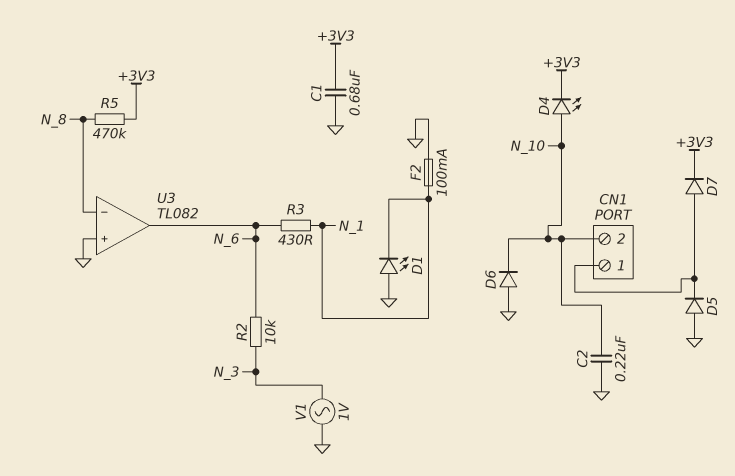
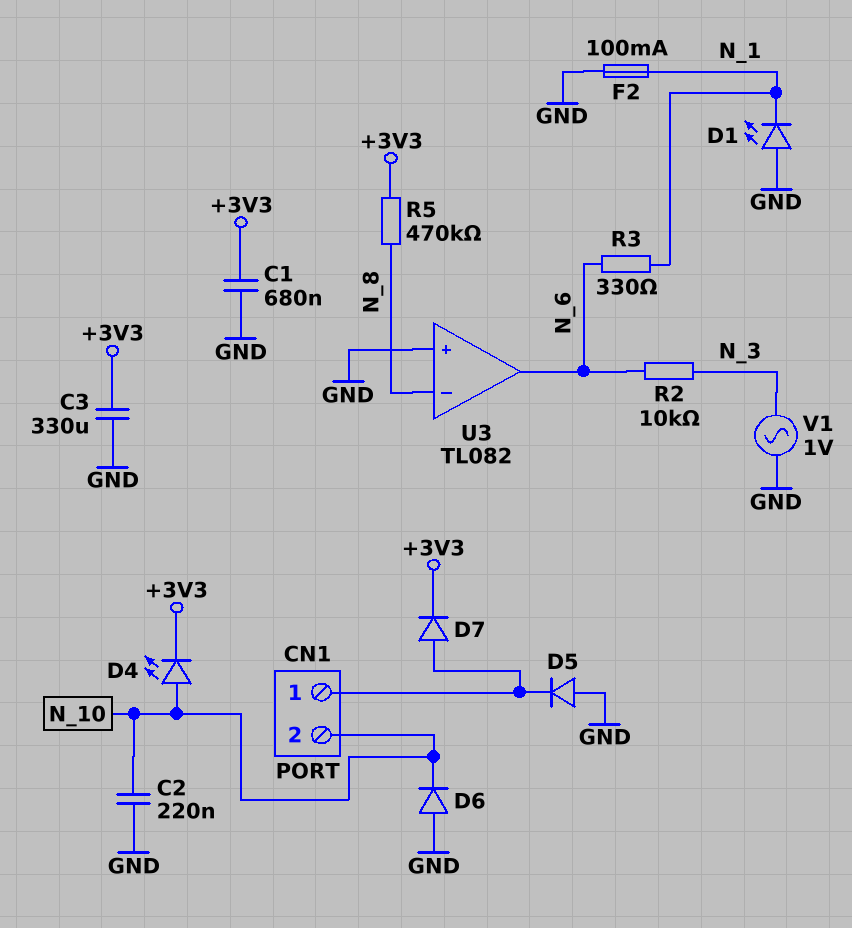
C3: none -> 330uF (+3V3, GND)
R3: 430 (N_1, N_6) -> 330 (N_1, N_6)

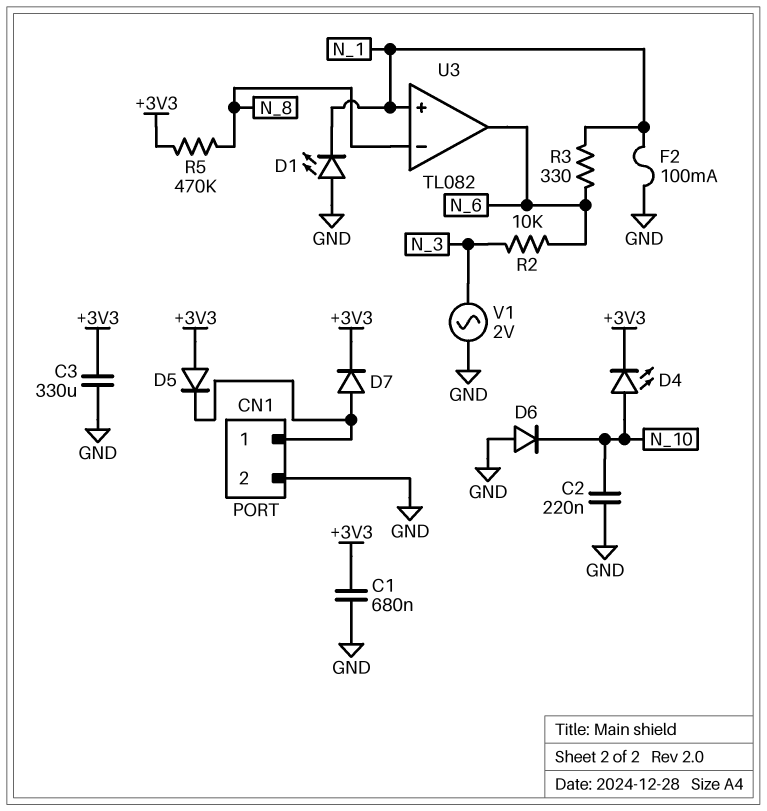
CN1 pin 2: N_10 -> GND
D5: diode (A GND, K CN1/1) -> diode (A +3V3, K CN1/1)
U3 pin in+: GND -> N_1
V1: AC 1V (GND, N_3) -> AC 2V (GND, N_3)

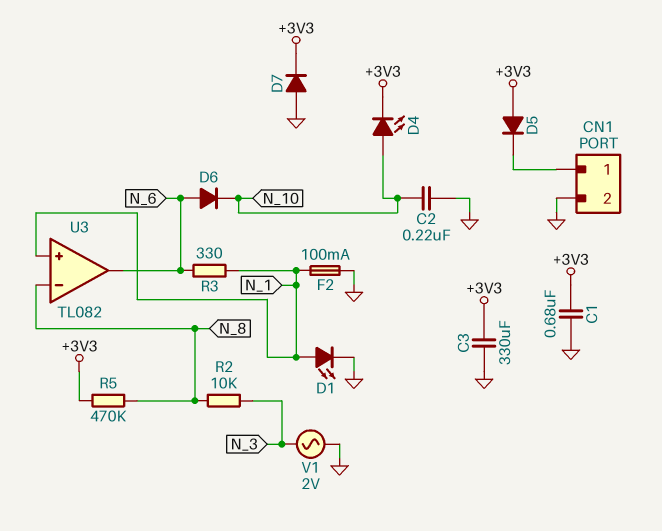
D1: LED (A GND, K N_1) -> LED (A N_1, K GND)
D6: diode (A GND, K N_10) -> diode (A N_6, K N_10)
D7: diode (A CN1/1, K +3V3) -> diode (A GND, K +3V3)
R2: 10k (N_3, N_6) -> 10k (N_3, N_8)

